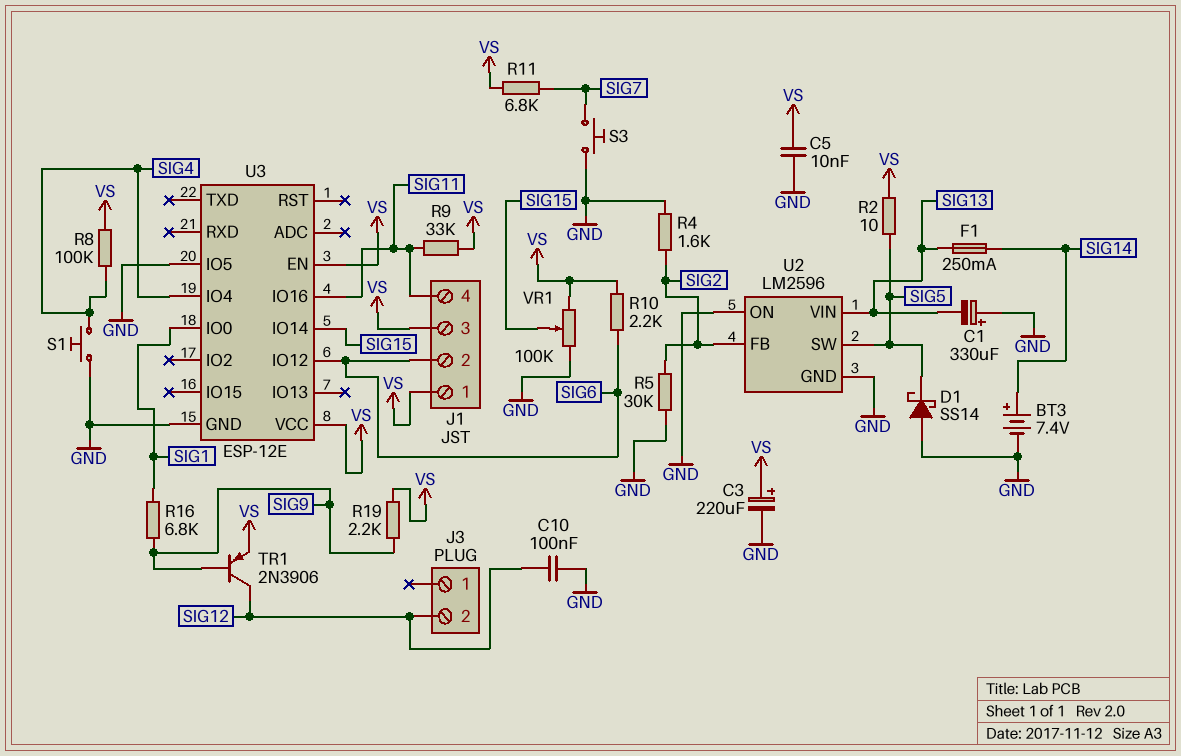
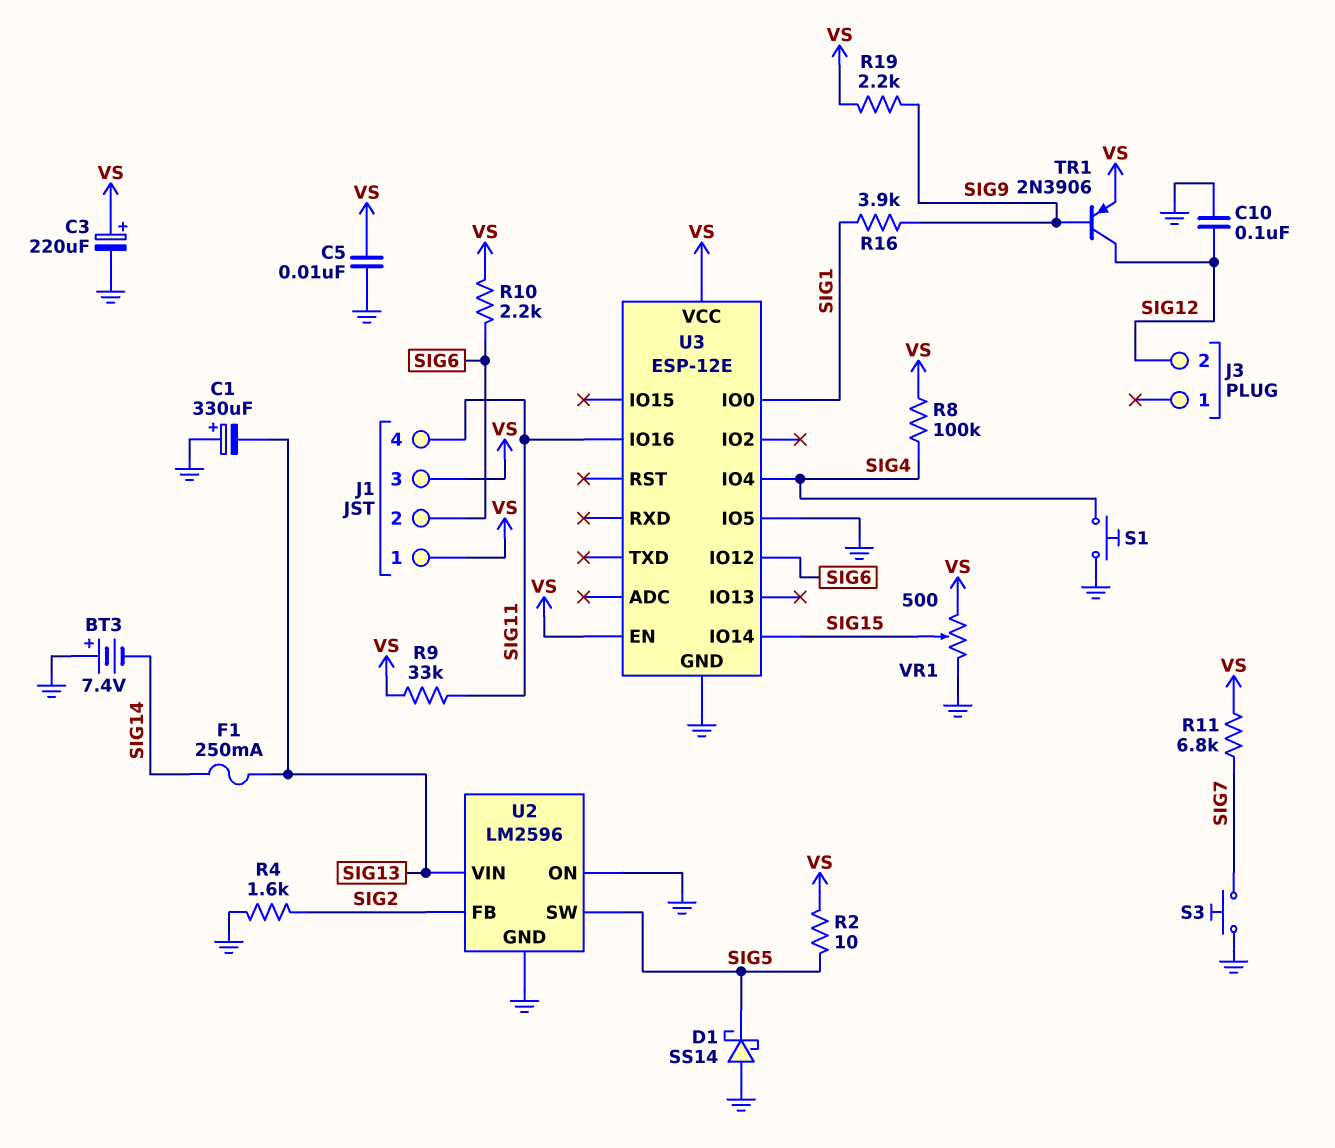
BT3: 7.4V (plus SIG14, minus GND) -> 7.4V (plus GND, minus SIG14)
R5: 30k (GND, SIG2) -> none
R16: 6.8k (SIG1, SIG9) -> 3.9k (SIG1, SIG9)
VR1: 100k (GND, VS, wiper SIG15) -> 500 (GND, VS, wiper SIG15)

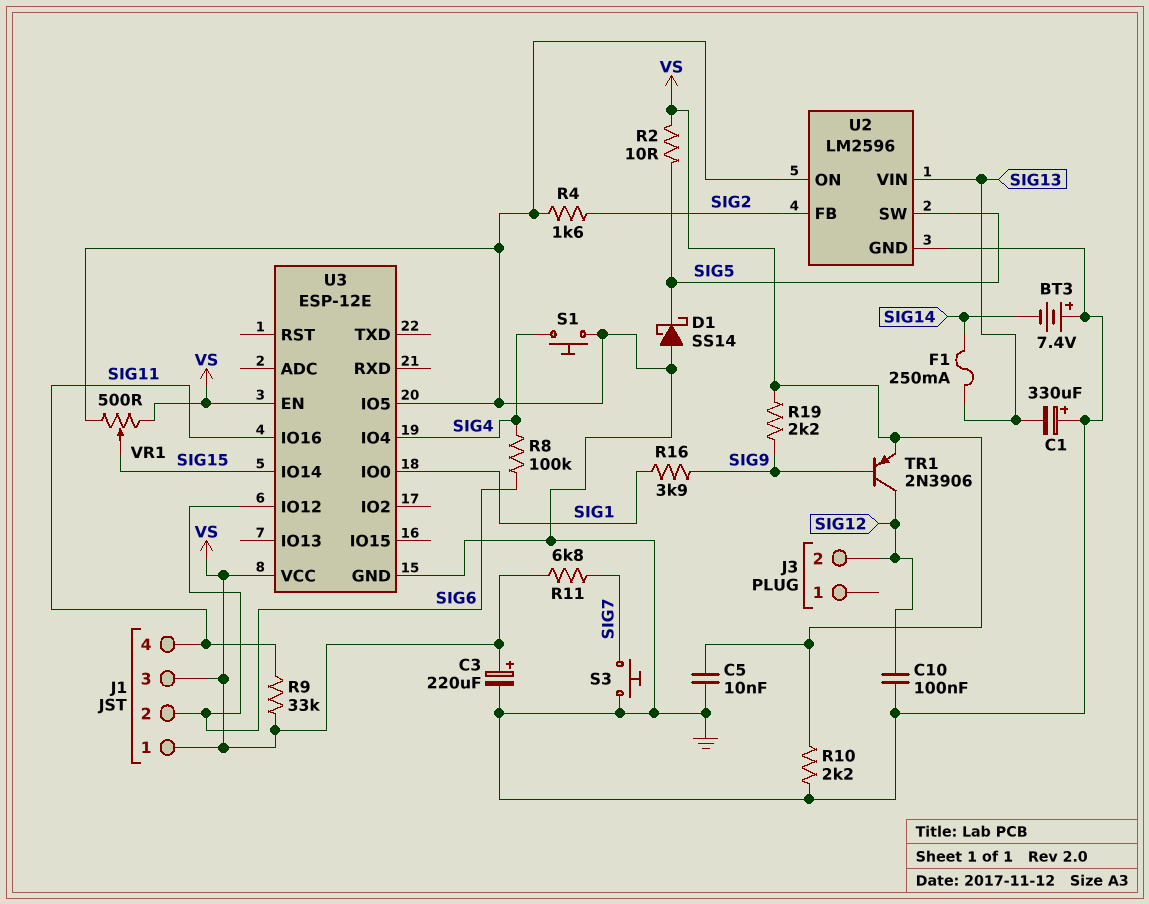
R8: 100k (SIG4, VS) -> 100k (SIG4, SIG6)
R10: 2.2k (SIG6, VS) -> 2.2k (GND, VS)

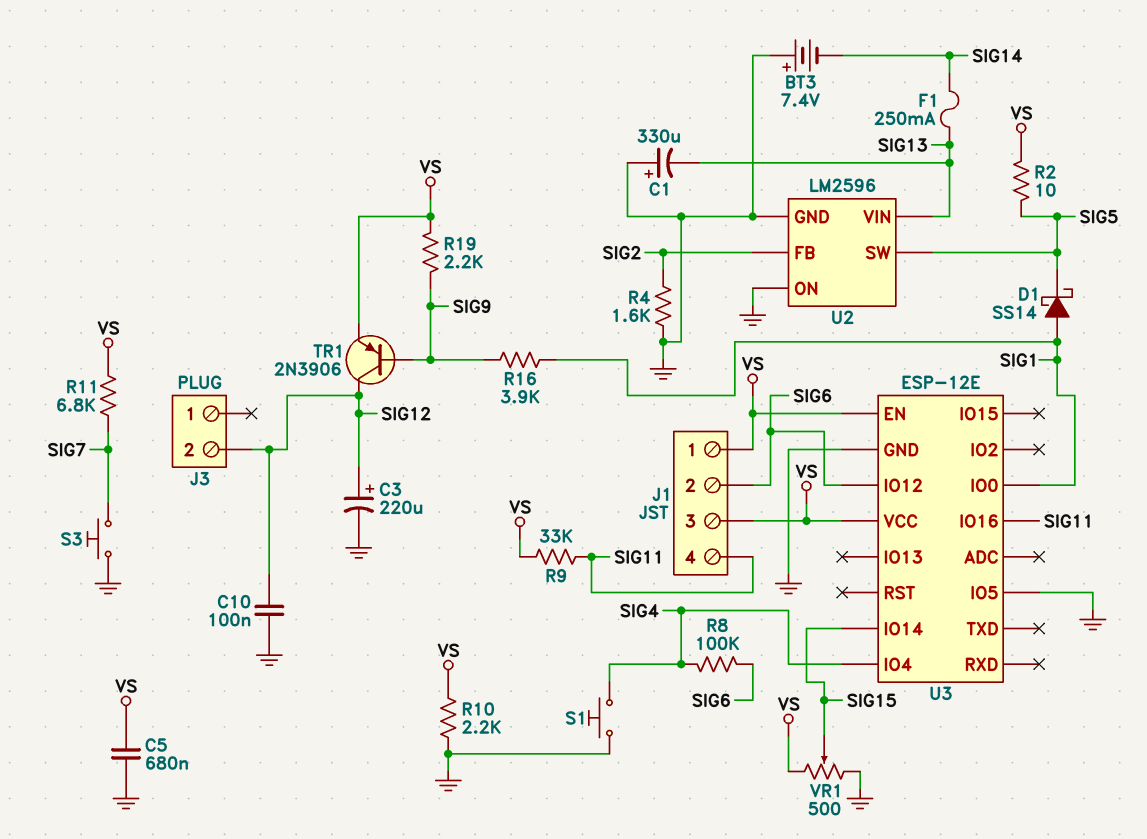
C3: 220uF (plus VS, minus GND) -> 220uF (plus SIG12, minus GND)
C5: 10nF (GND, VS) -> 680nF (GND, VS)
D1: schottky SS14 (A GND, K SIG5) -> schottky SS14 (A SIG1, K SIG5)

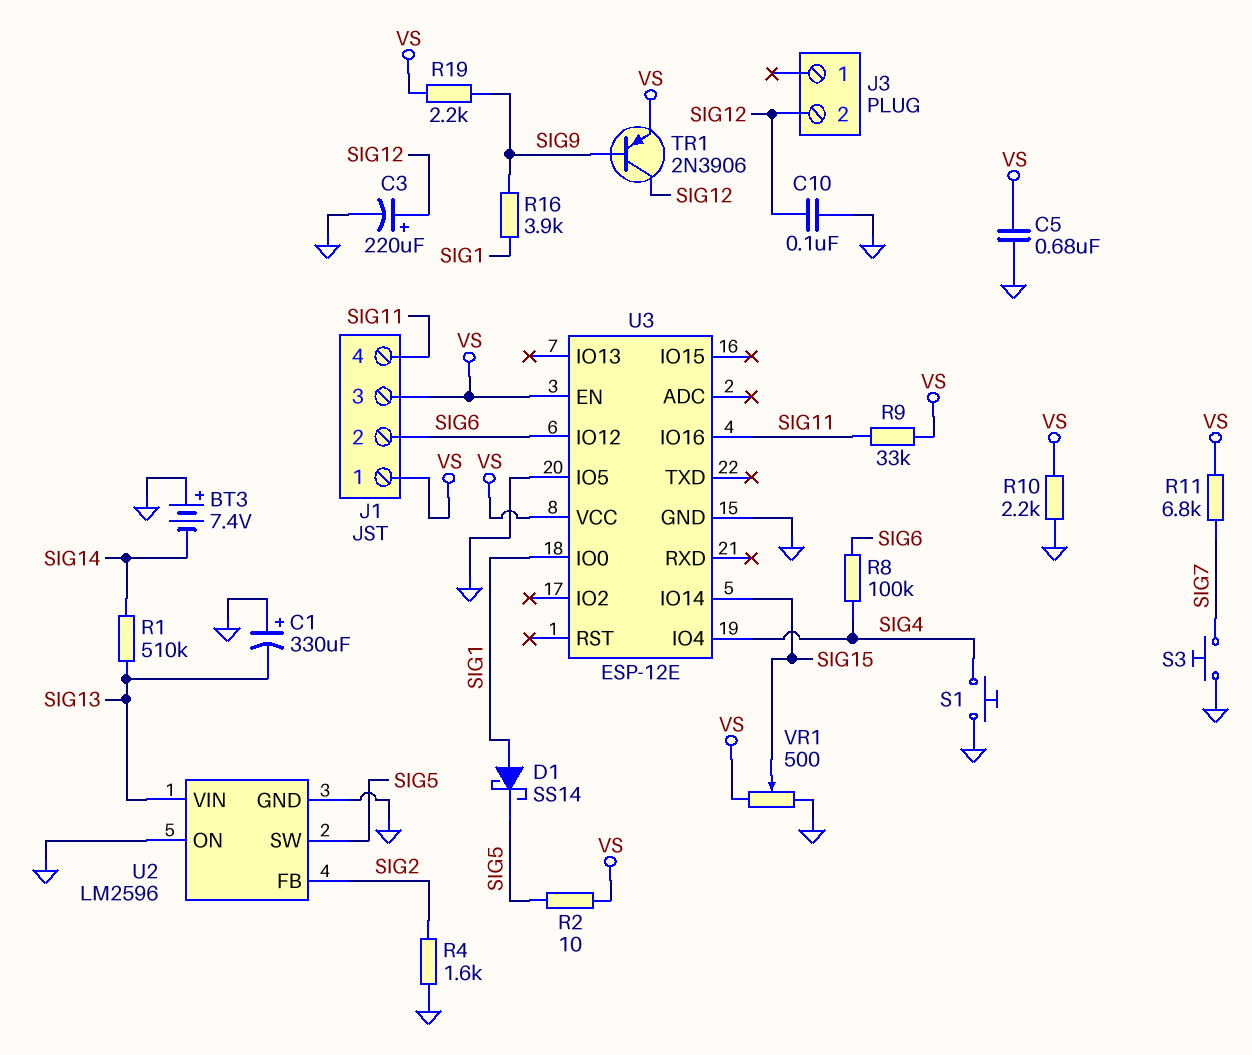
F1: 250mA (SIG13, SIG14) -> none
R1: none -> 510k (SIG13, SIG14)

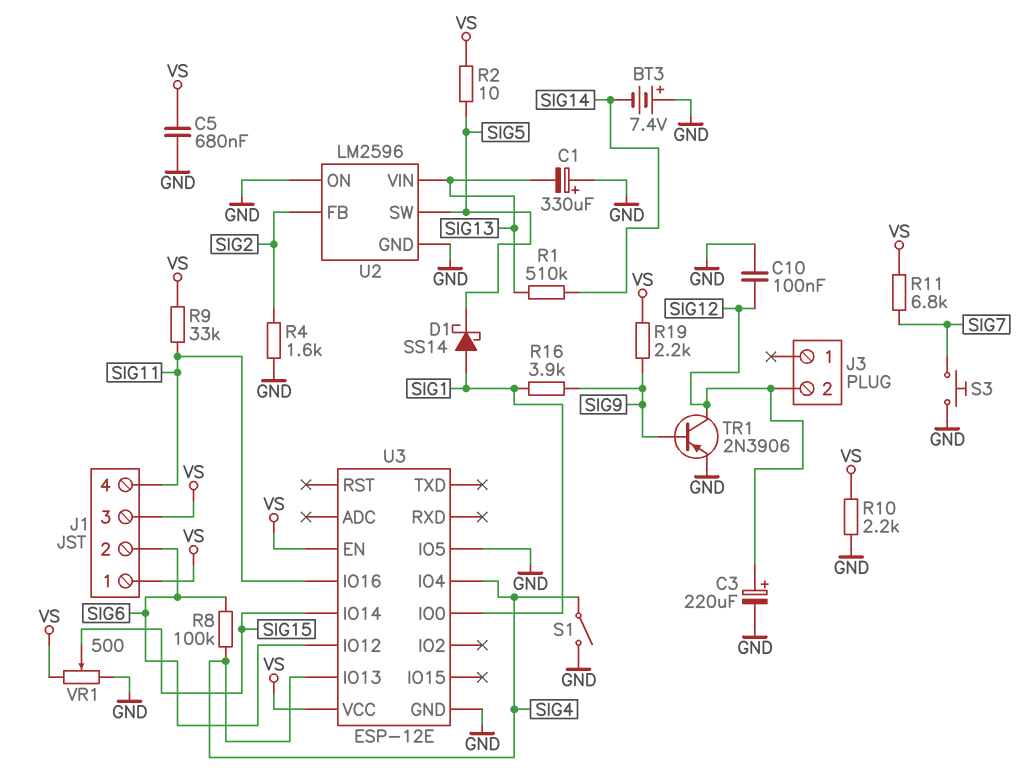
S1: button (GND, SIG4) -> switch (GND, SIG4)
TR1: PNP 2N3906 (B SIG9, C SIG12, E VS) -> PNP 2N3906 (B SIG9, C SIG12, E GND)
U3 pin IO13: none -> SIG4

